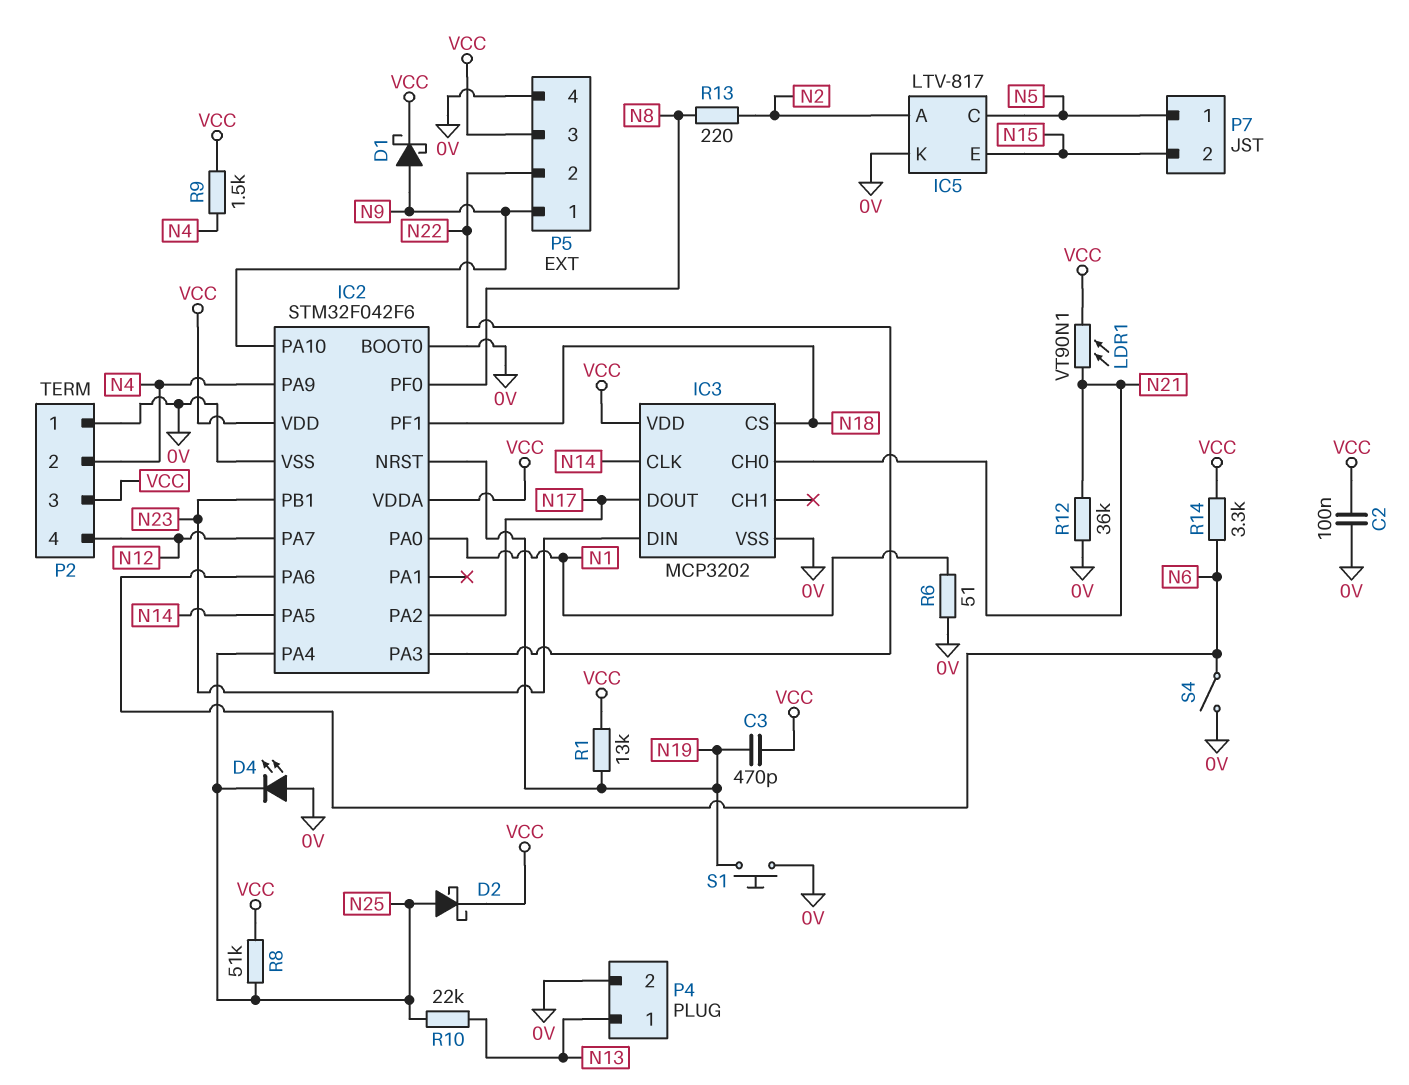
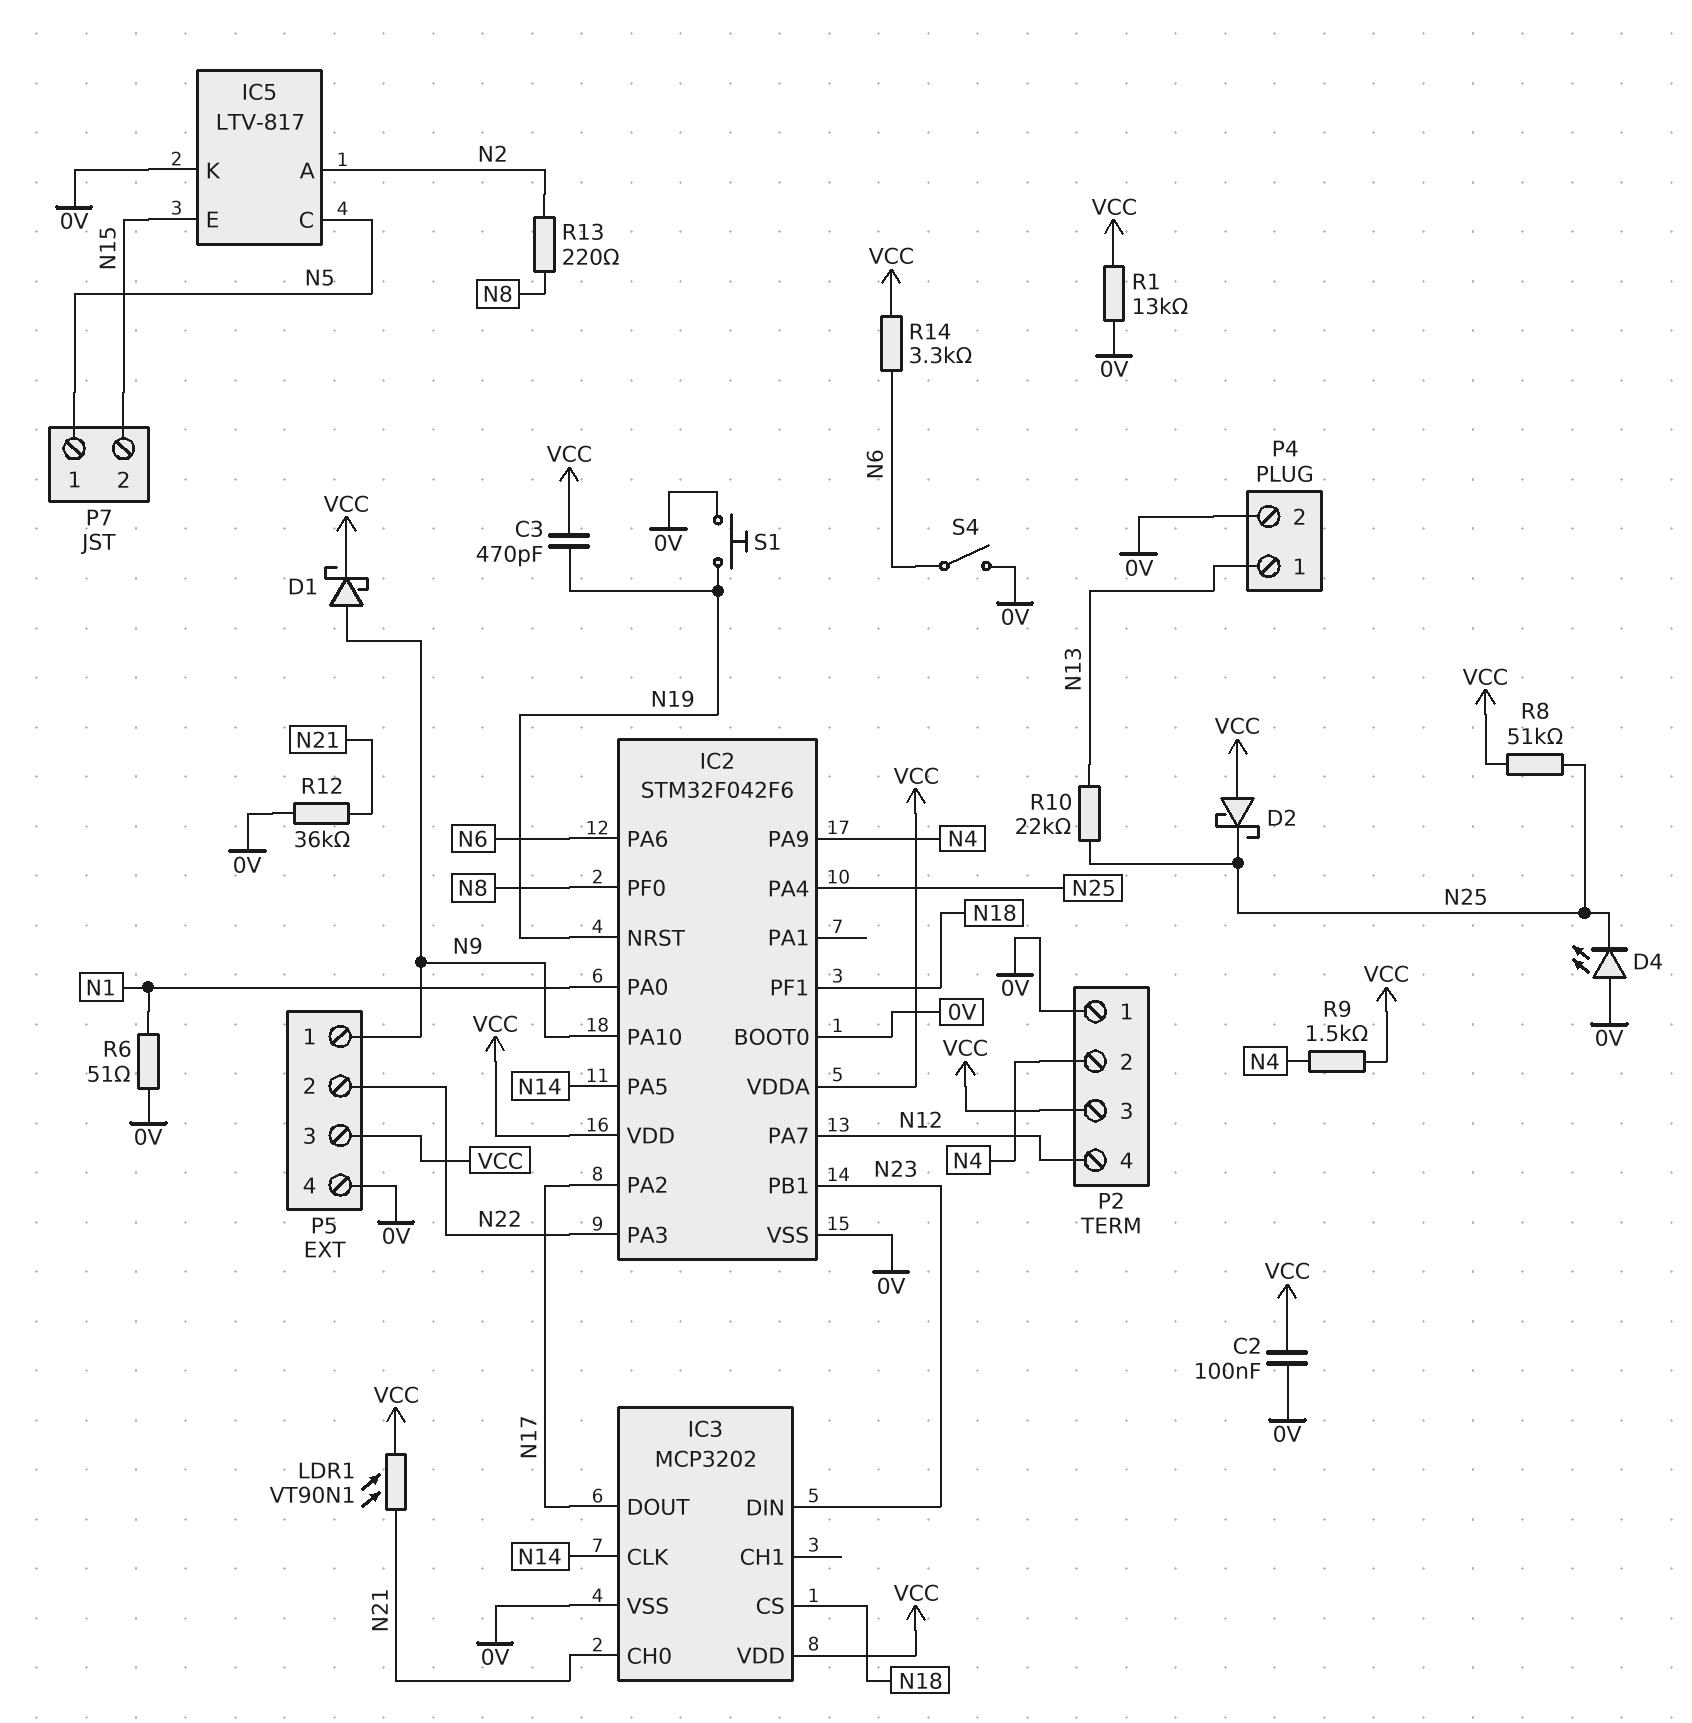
D2: schottky (A N25, K VCC) -> schottky (A VCC, K N25)
R1: 13k (N19, VCC) -> 13k (0V, VCC)

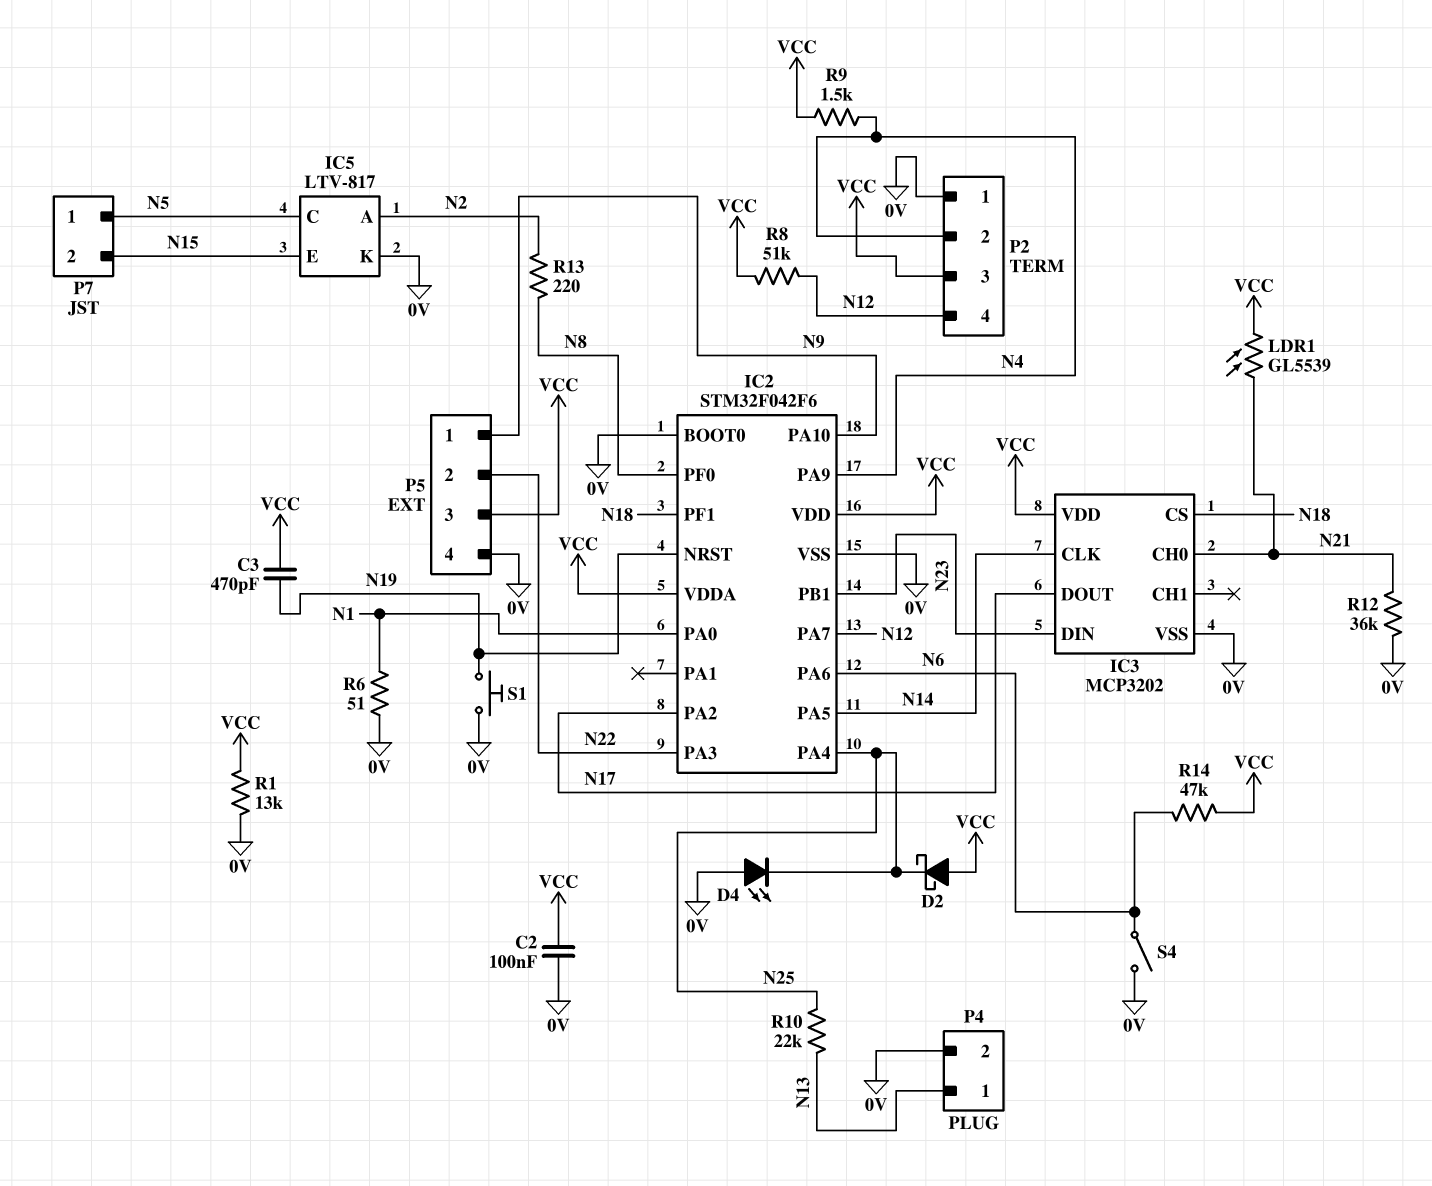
D1: schottky (A N9, K VCC) -> none
LDR1: VT90N1 (N21, VCC) -> GL5539 (N21, VCC)
R8: 51k (N25, VCC) -> 51k (N12, VCC)
R14: 3.3k (N6, VCC) -> 47k (N6, VCC)

